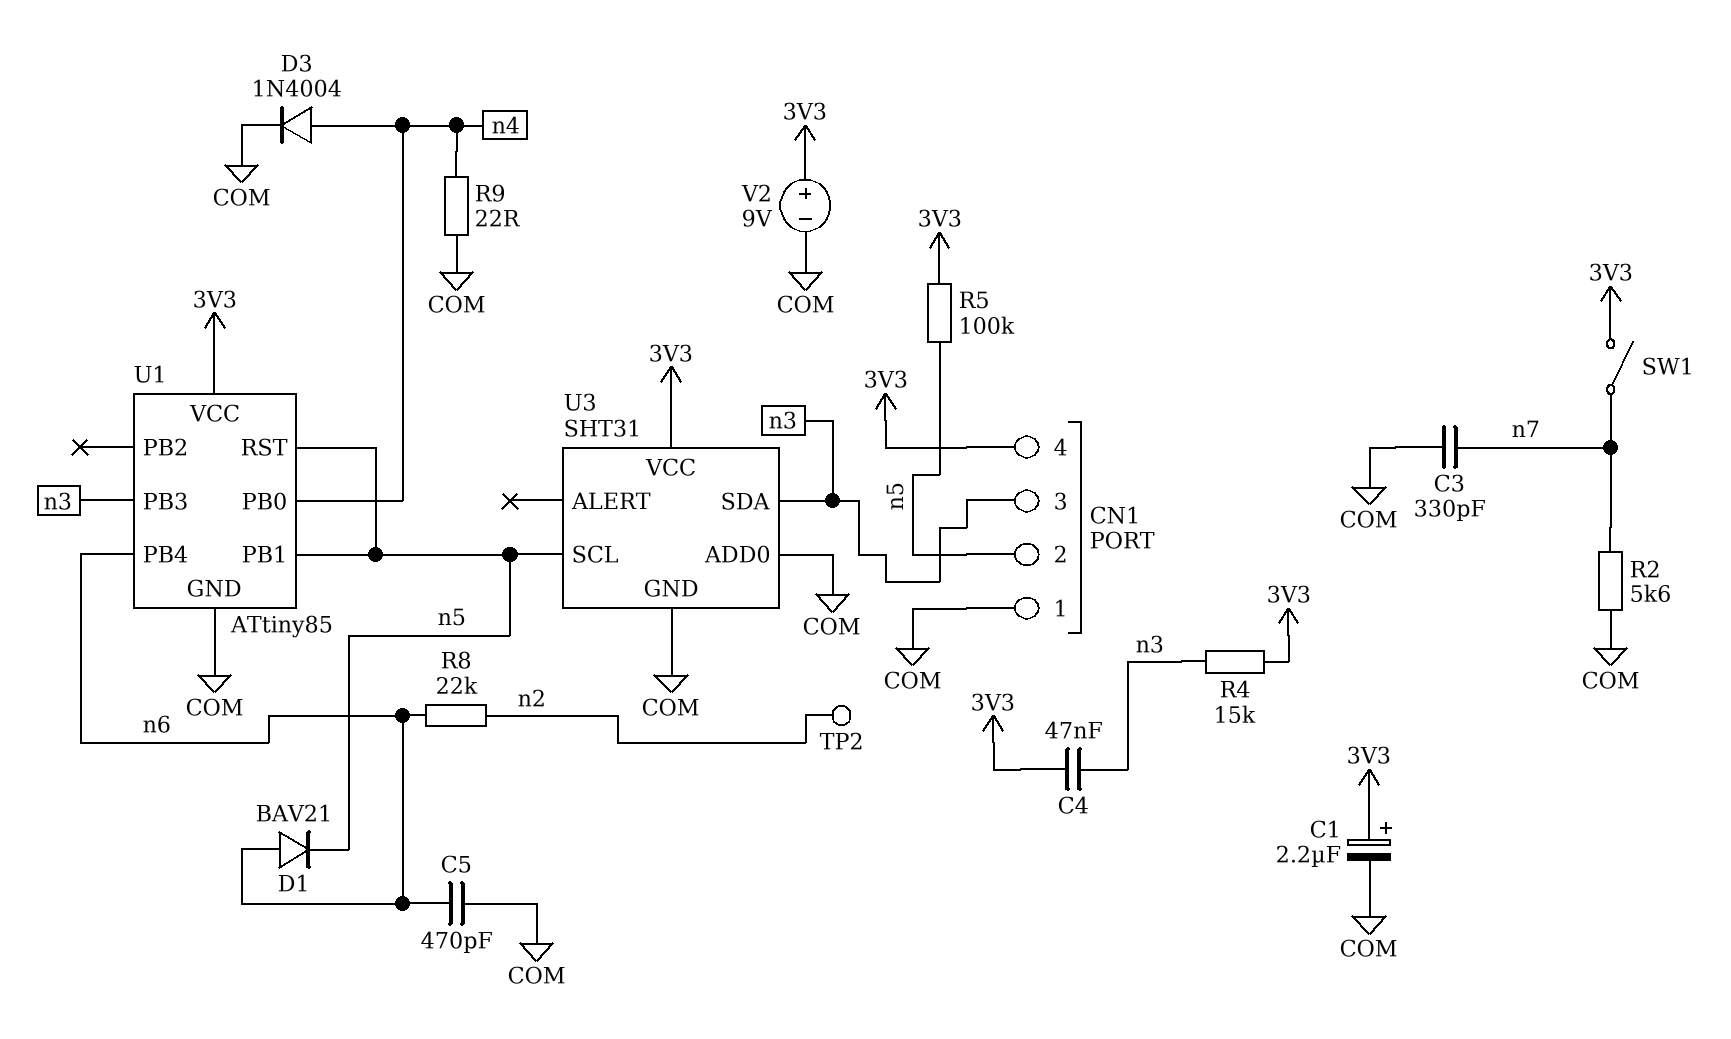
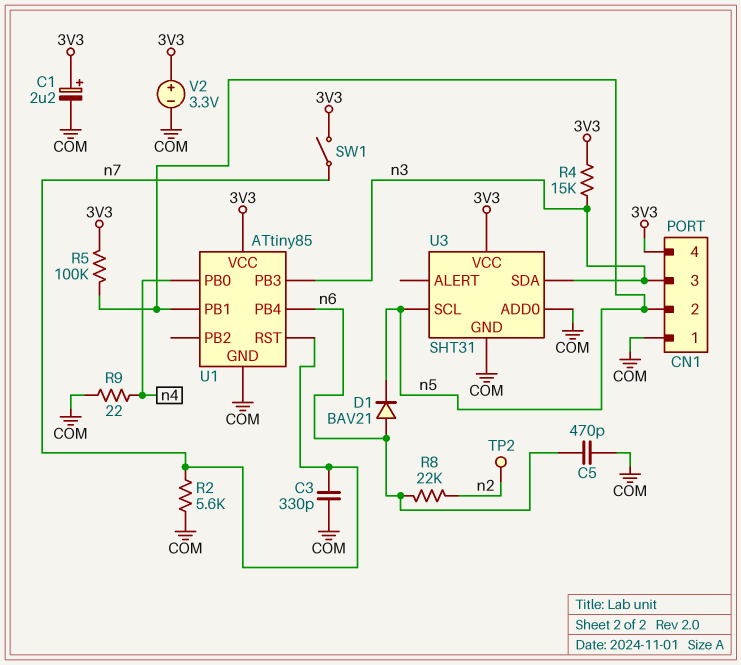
C4: 47nF (3V3, n3) -> none
D3: diode 1N4004 (A n4, K COM) -> none
U1 pin RST: n5 -> n7
V2: 9V (plus 3V3, minus COM) -> 3.3V (plus 3V3, minus COM)

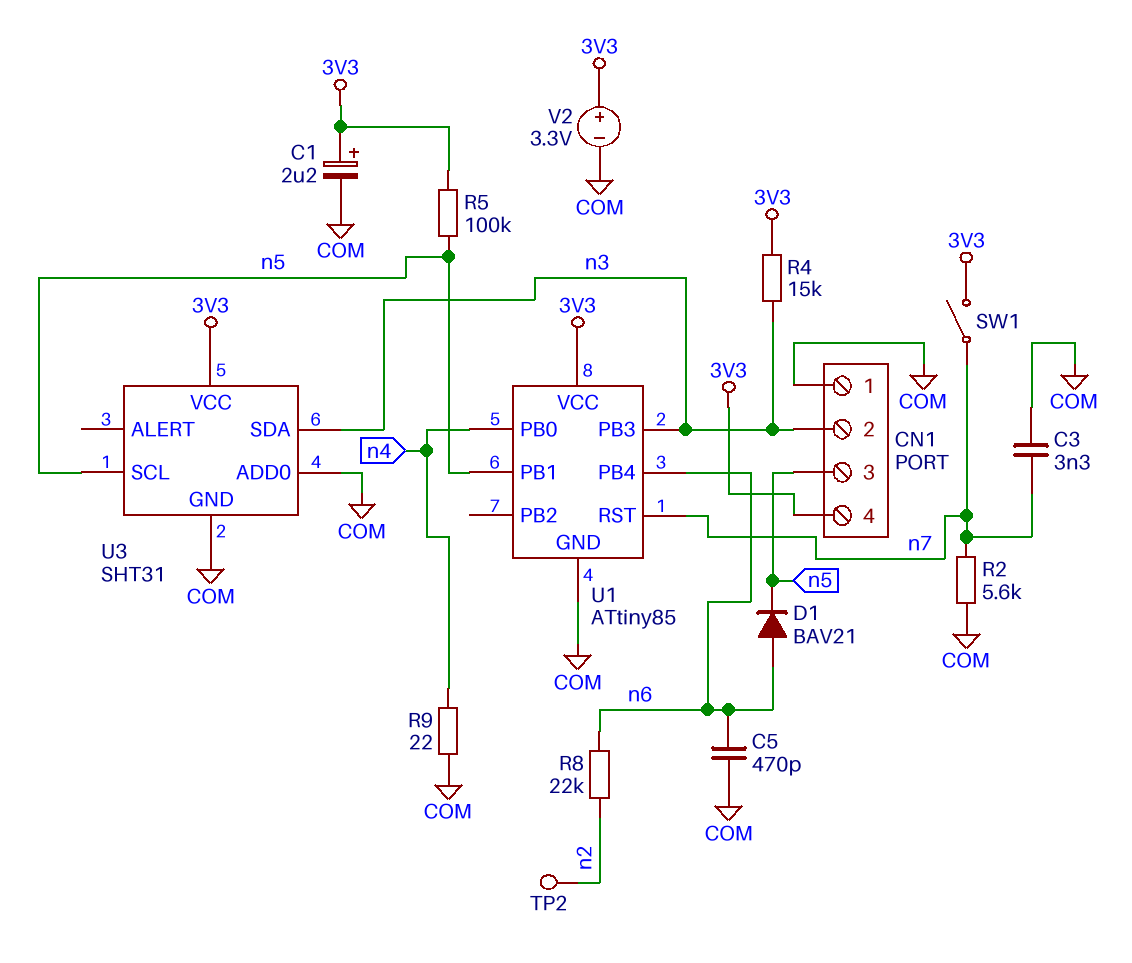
C3: 330pF (COM, n7) -> 3.3nF (COM, n7)
CN1 pin 2: n5 -> n3
CN1 pin 3: n3 -> n5

